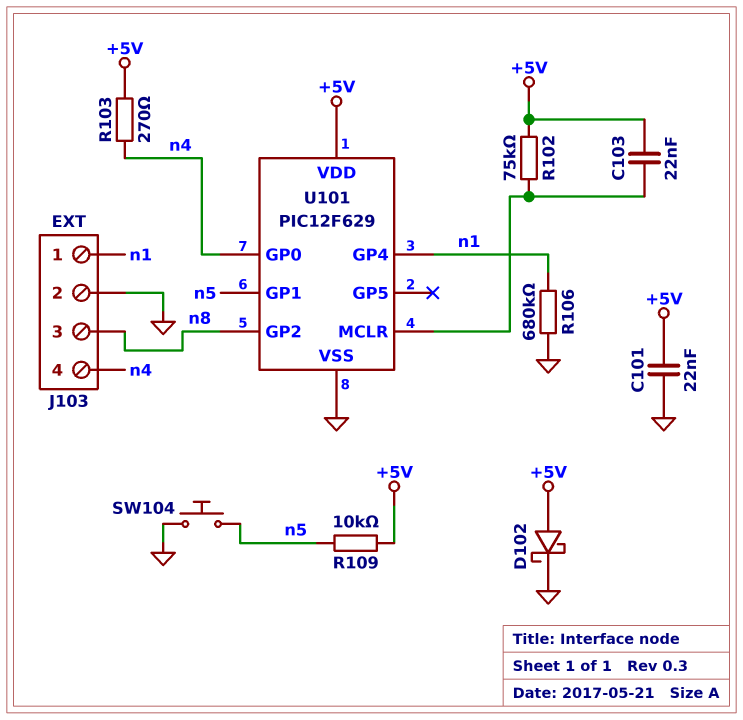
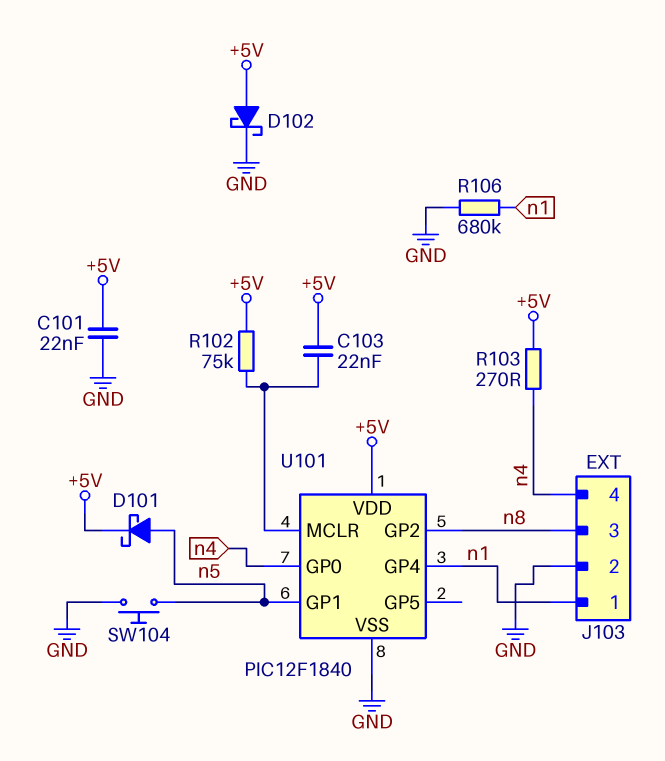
D101: none -> schottky (A n5, K +5V)
R109: 10k (+5V, n5) -> none
U101: PIC12F629 -> PIC12F1840

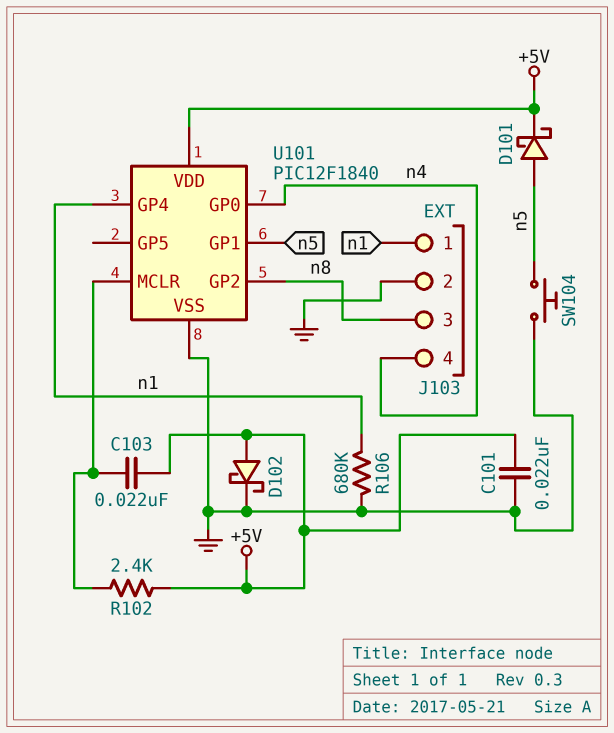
R102: 75k (+5V, U101/MCLR) -> 2.4k (+5V, U101/MCLR)
R103: 270 (+5V, n4) -> none

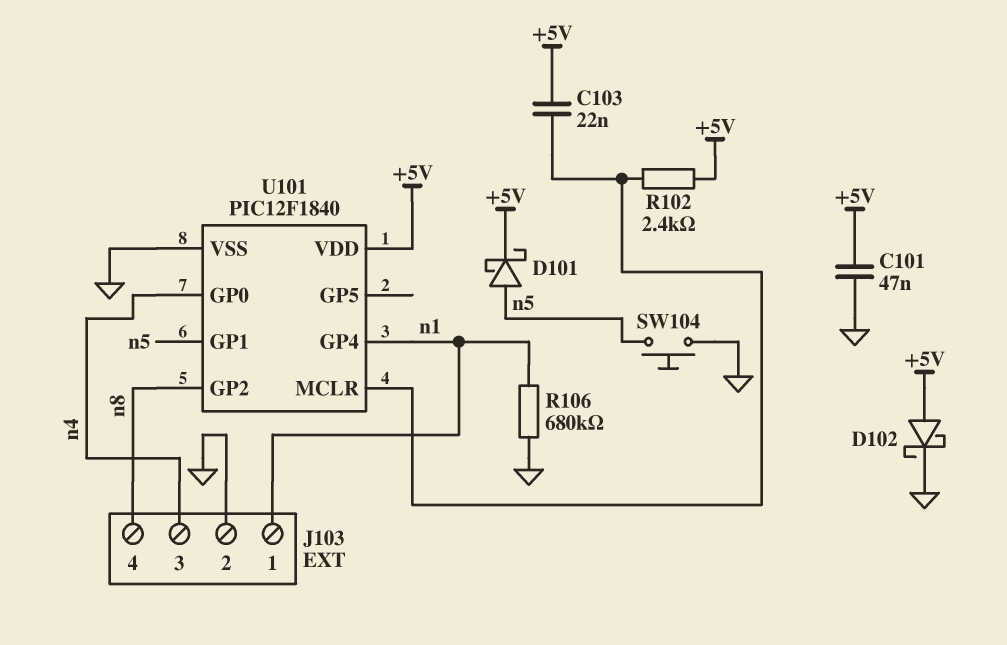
C101: 22nF (+5V, GND) -> 47nF (+5V, GND)
J103 pin 3: n8 -> n4
J103 pin 4: n4 -> n8

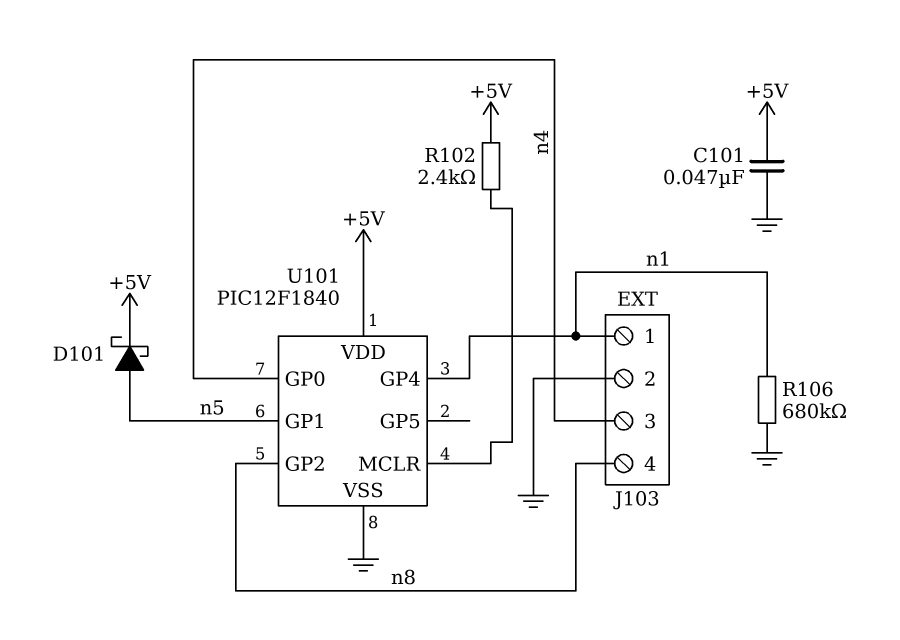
C103: 22nF (+5V, U101/MCLR) -> none
D102: schottky (A +5V, K GND) -> none
SW104: button (GND, n5) -> none

